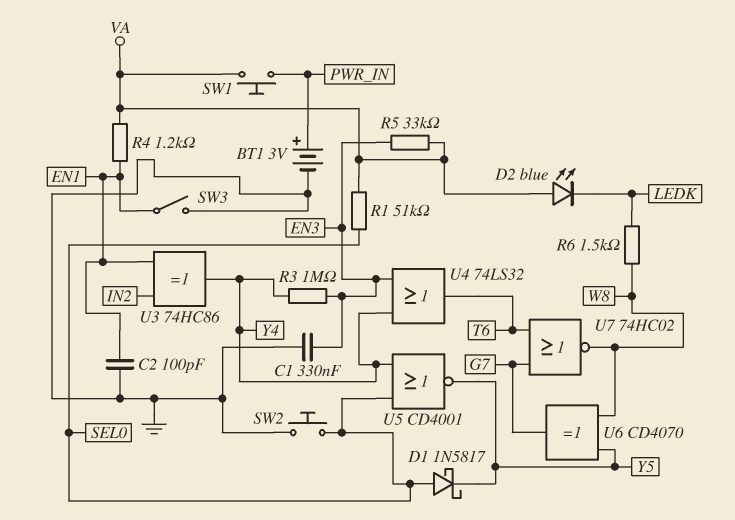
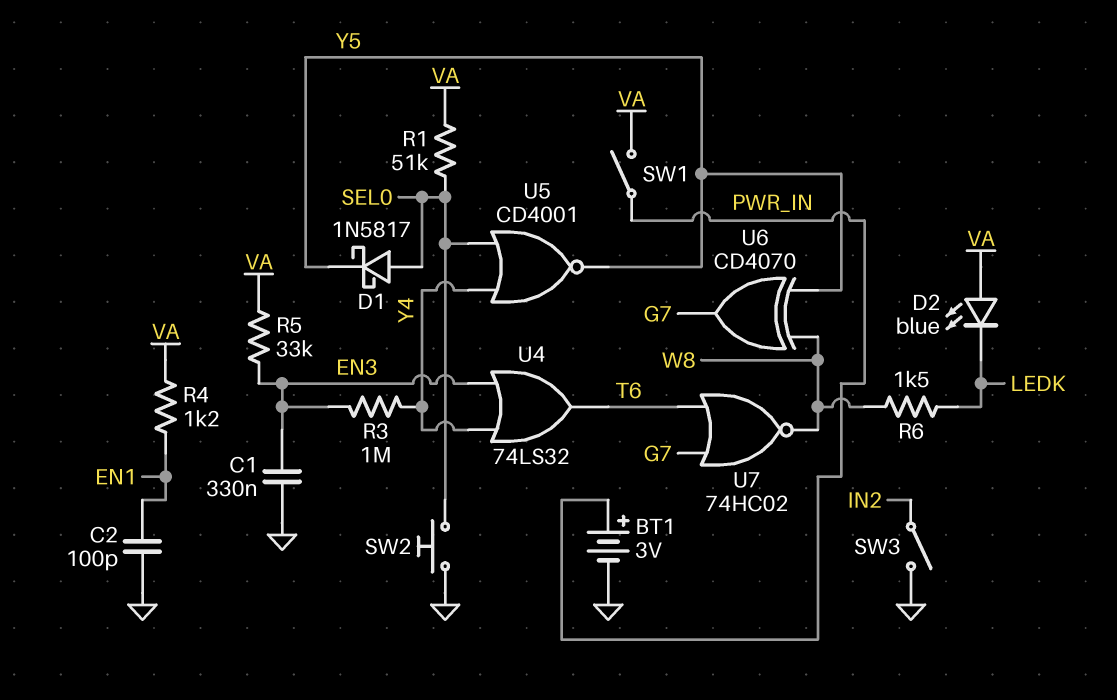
SW1: button (PWR_IN, VA) -> switch (PWR_IN, VA)
SW3: switch (EN1, GND) -> switch (GND, IN2)
U3: XOR 74HC86 (in EN1, in IN2, out Y4) -> none

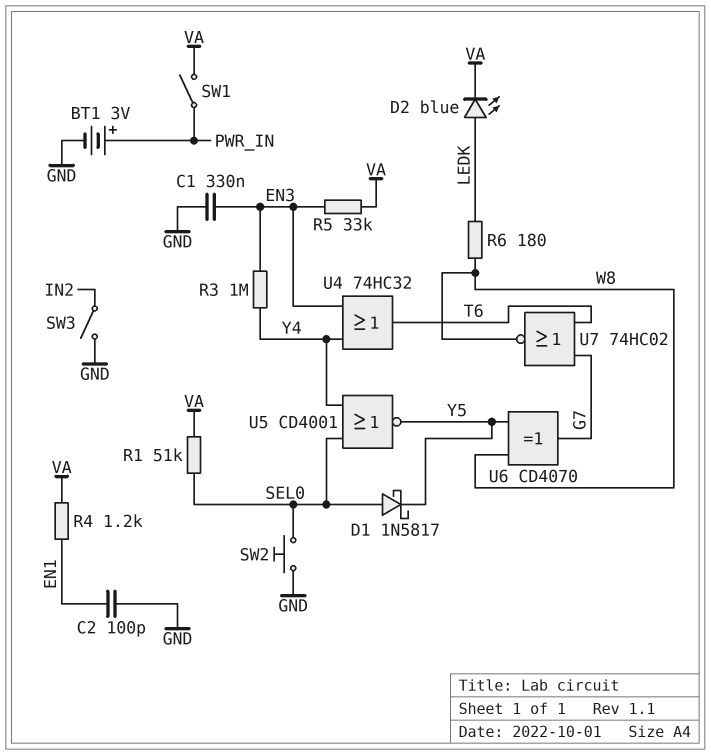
D2: LED blue (A VA, K LEDK) -> LED blue (A LEDK, K VA)
R6: 1.5k (LEDK, W8) -> 180 (LEDK, W8)
U4: OR 74LS32 (in EN3, in Y4, out T6) -> OR 74HC32 (in EN3, in Y4, out T6)

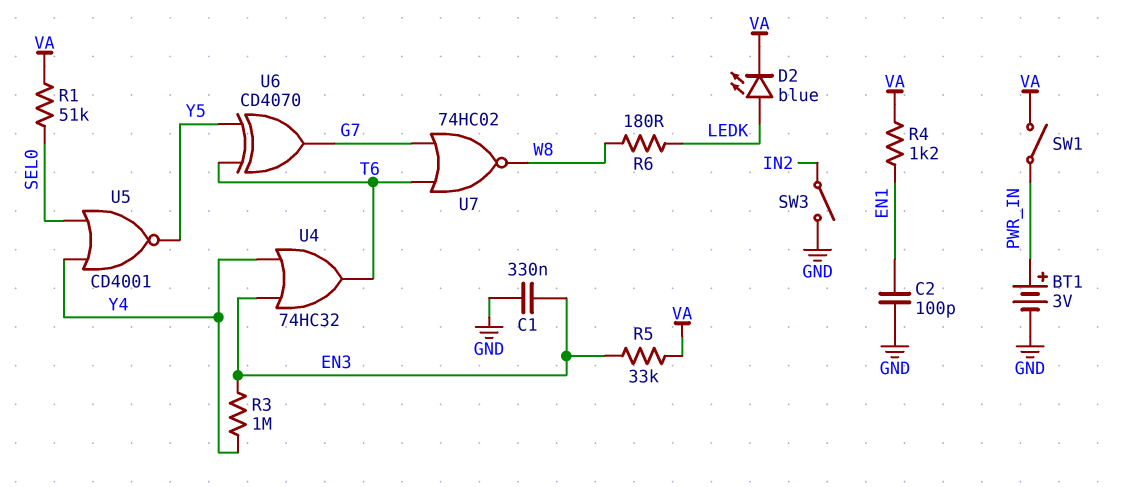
D1: schottky 1N5817 (A SEL0, K Y5) -> none
SW2: button (GND, SEL0) -> none
U6: XOR CD4070 (in W8, in Y5, out G7) -> XOR CD4070 (in T6, in Y5, out G7)

